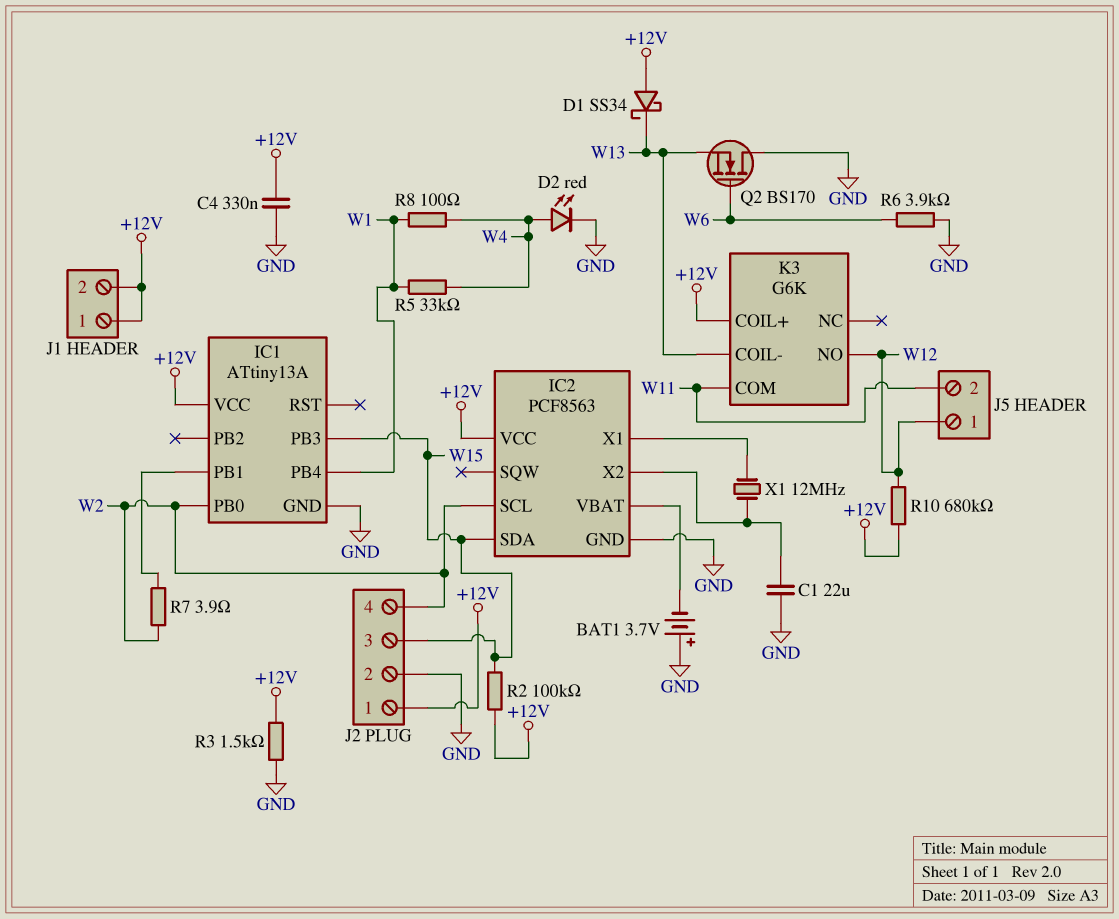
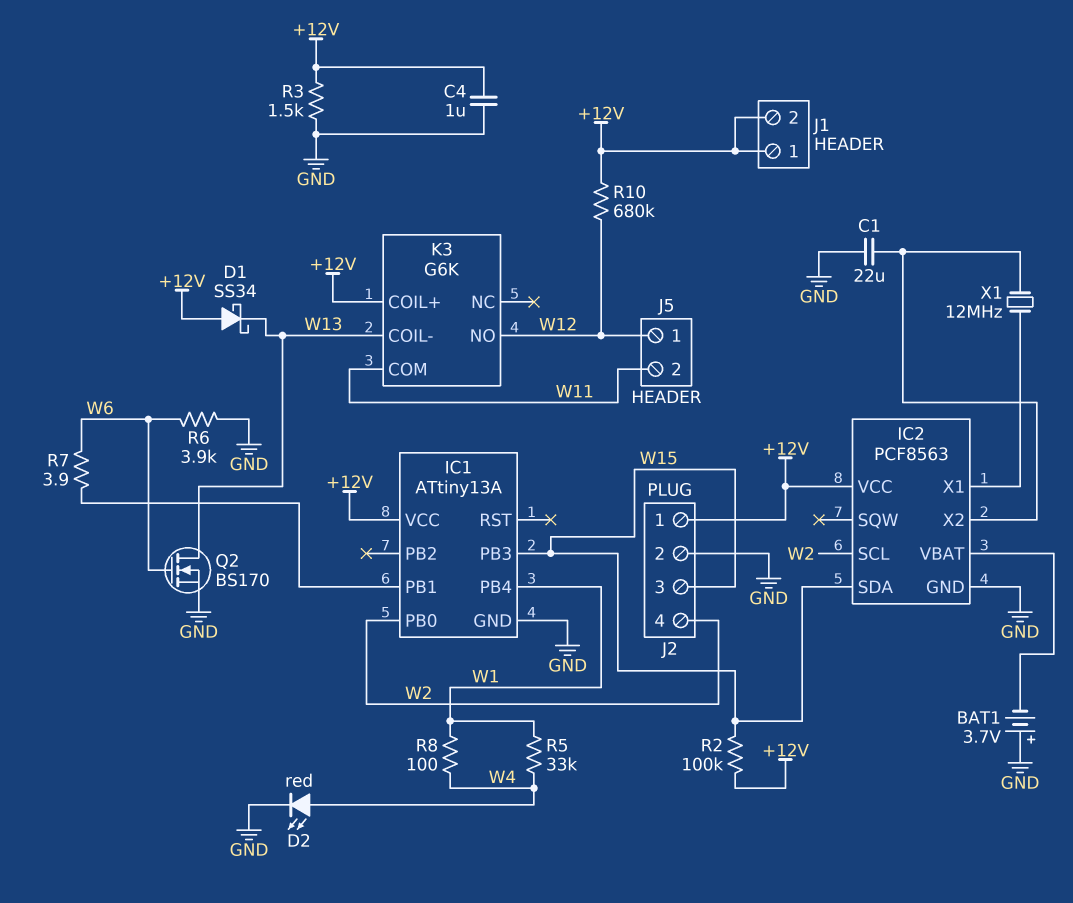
C4: 330nF (+12V, GND) -> 1uF (+12V, GND)
Q2: NMOS BS170 (G W6, D GND, S W13) -> NMOS BS170 (G W6, D W13, S GND)
R7: 3.9 (IC1/PB1, W2) -> 3.9 (IC1/PB1, W6)

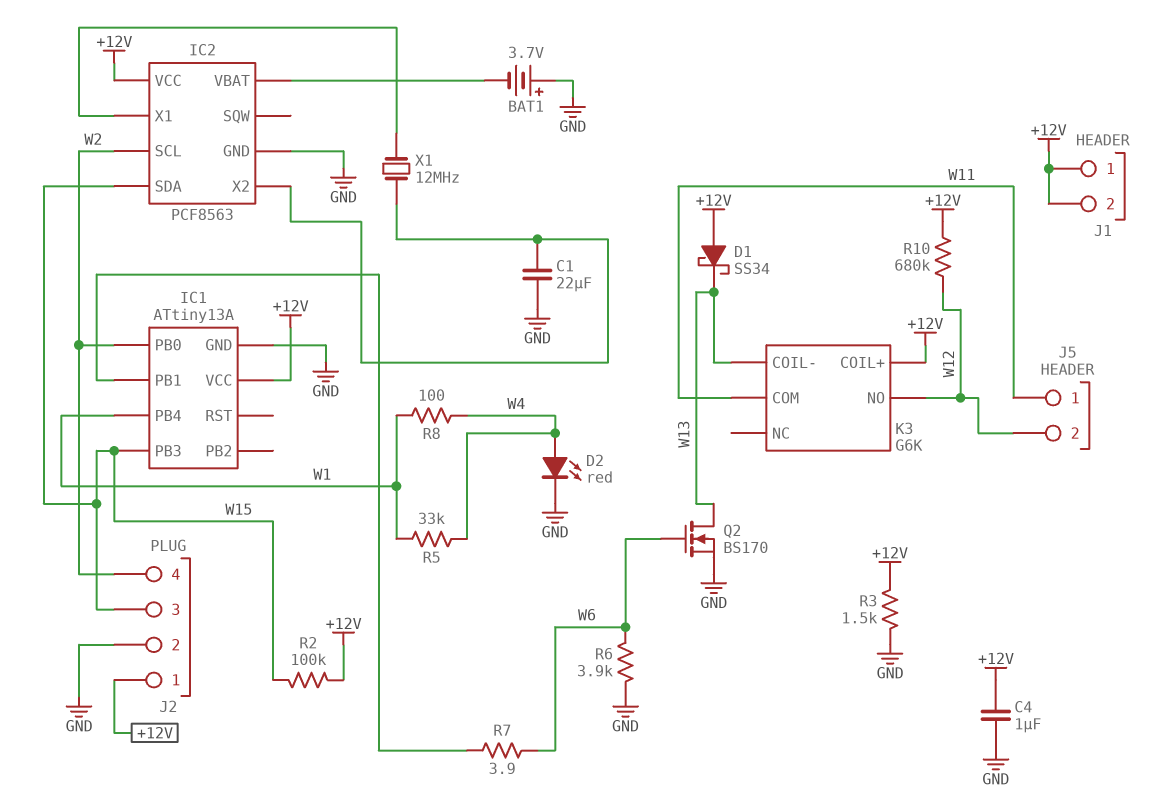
J5 pin 1: W12 -> W11
J5 pin 2: W11 -> W12

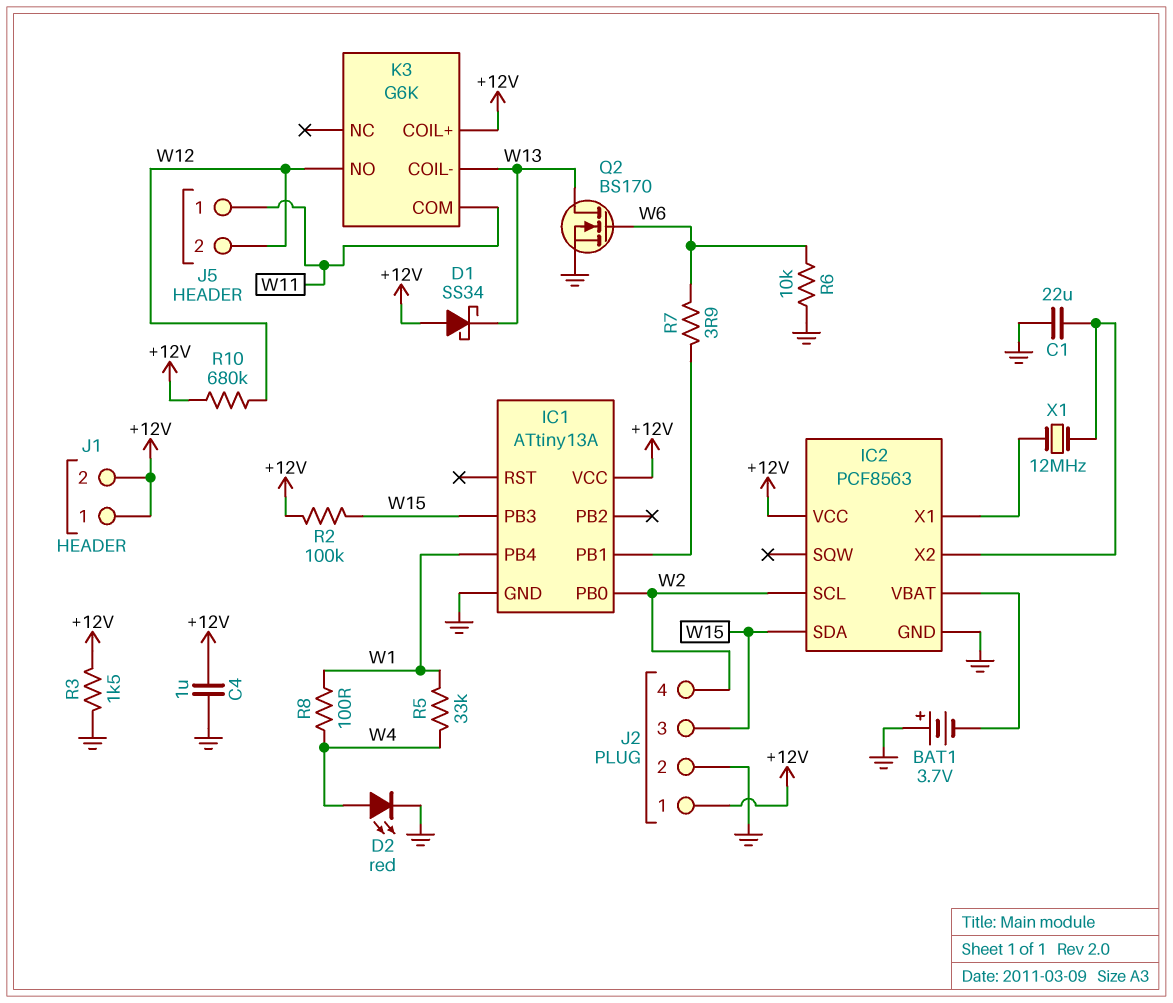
R6: 3.9k (GND, W6) -> 10k (GND, W6)

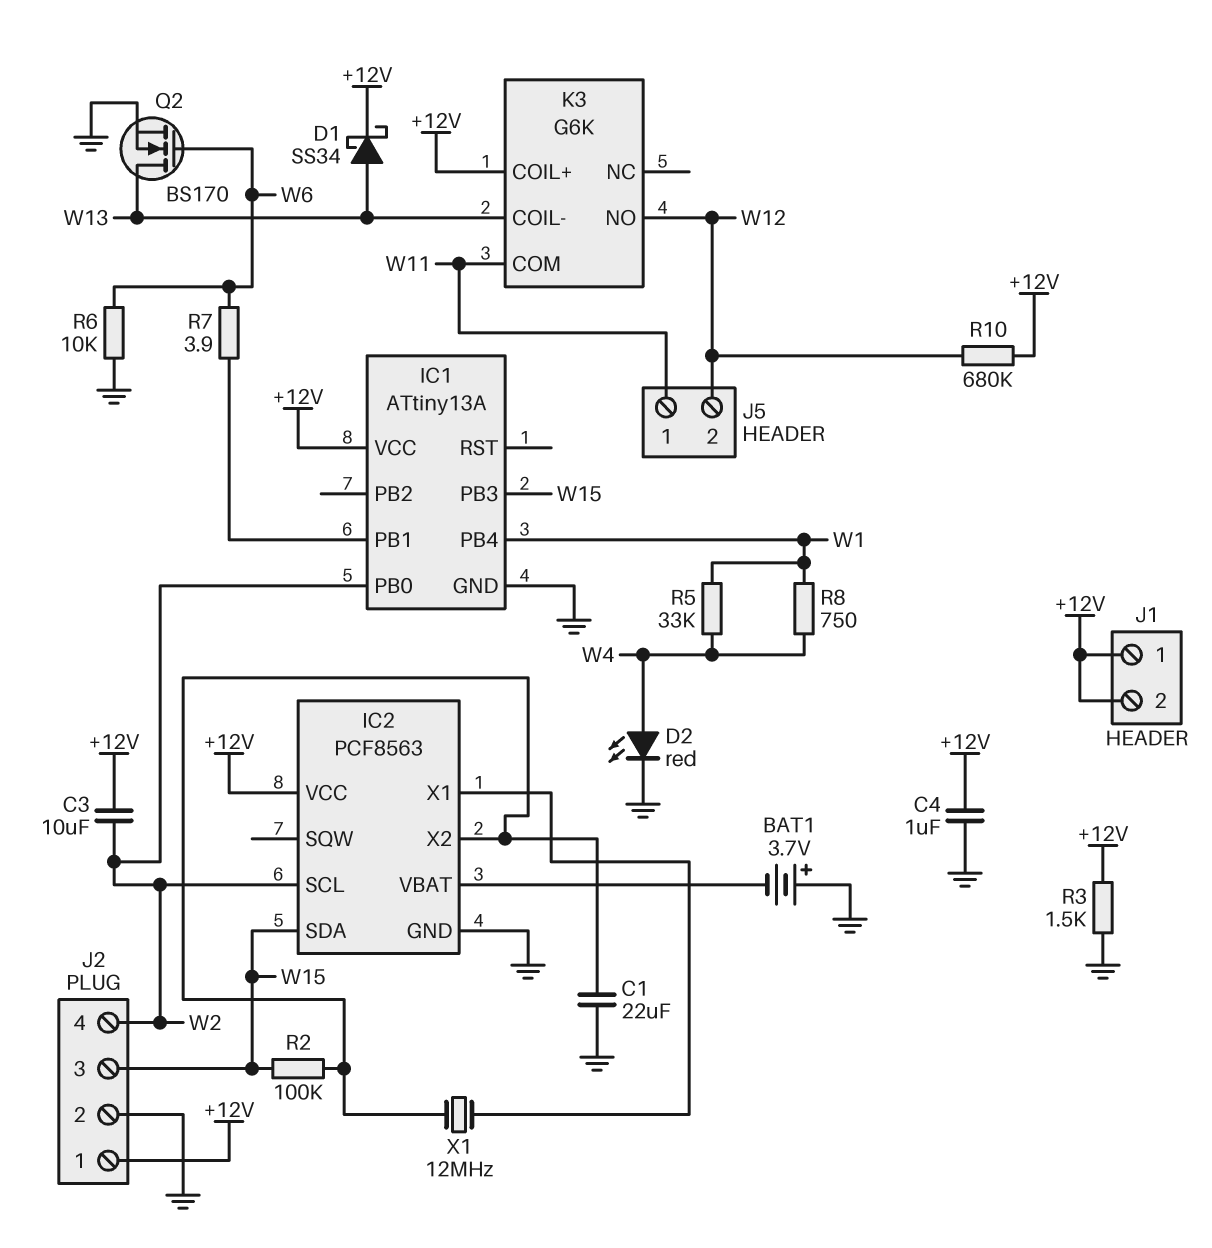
C3: none -> 10uF (+12V, W2)
D1: schottky SS34 (A +12V, K W13) -> schottky SS34 (A W13, K +12V)
R2: 100k (+12V, W15) -> 100k (IC2/X2, W15)
R8: 100 (W1, W4) -> 750 (W1, W4)

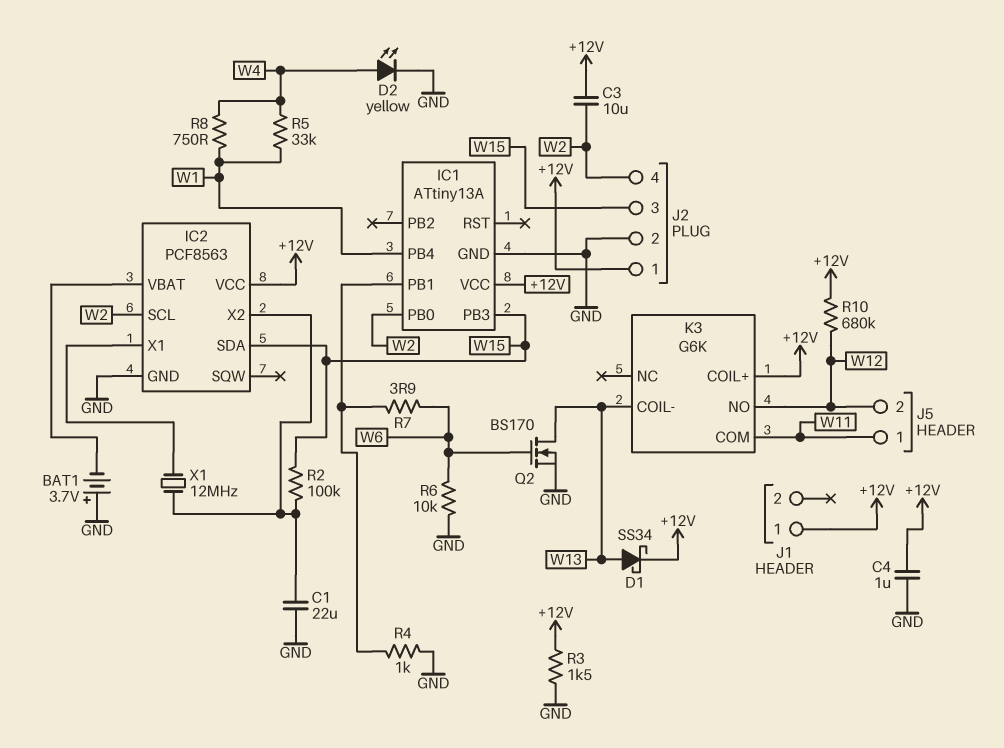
D2: LED red (A W4, K GND) -> LED yellow (A W4, K GND)
J1 pin 2: +12V -> none
R4: none -> 1k (GND, IC1/PB1)

